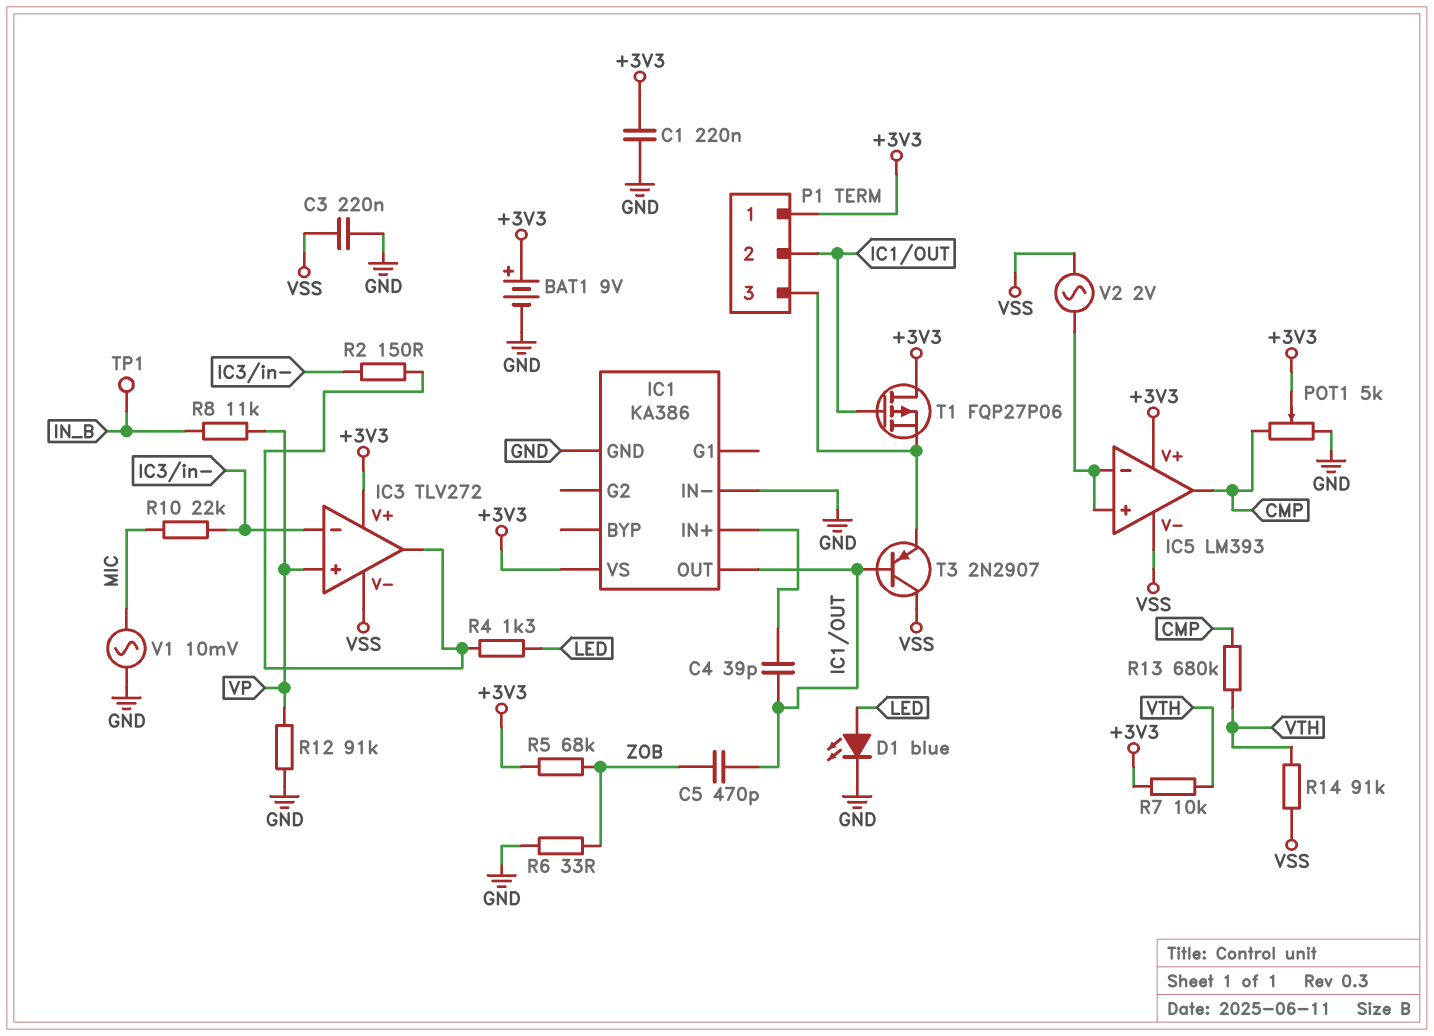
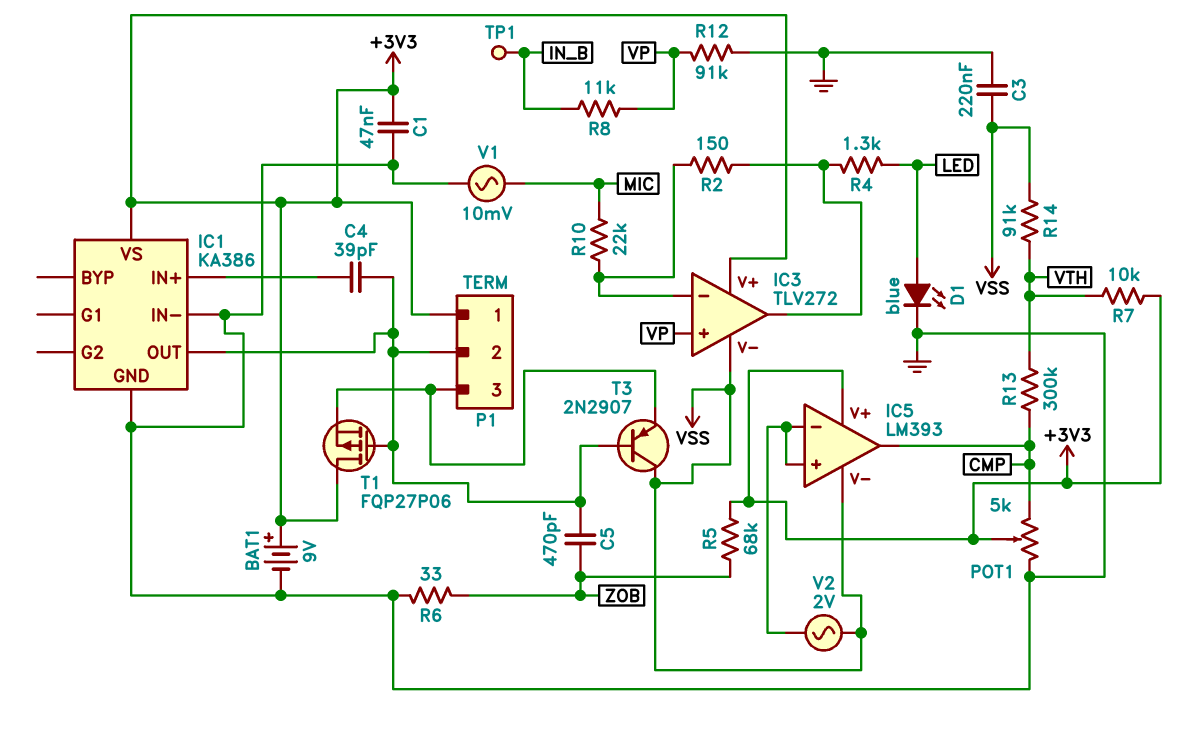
C1: 220nF (+3V3, GND) -> 47nF (+3V3, GND)
R13: 680k (CMP, VTH) -> 300k (CMP, VTH)

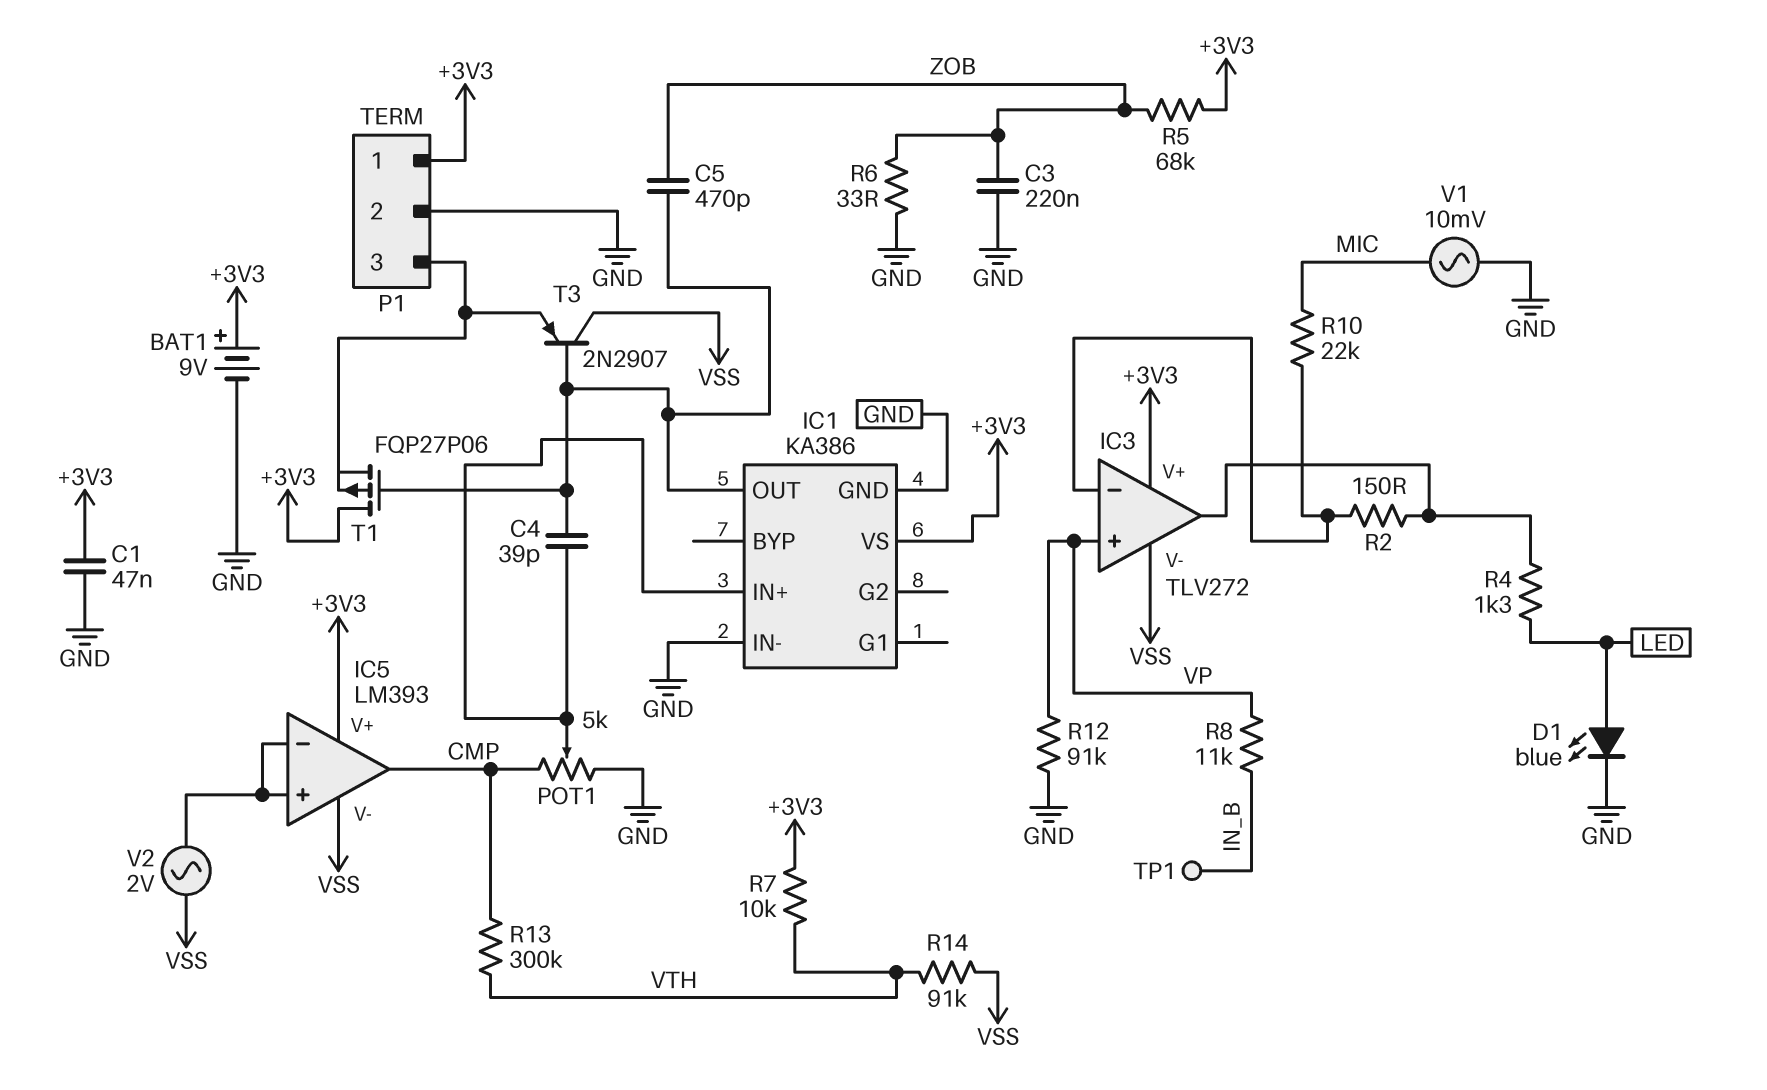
C3: 220nF (GND, VSS) -> 220nF (GND, ZOB)
P1 pin 2: IC1/OUT -> GND
POT1: 5k (CMP, GND, wiper +3V3) -> 5k (CMP, GND, wiper IC1/IN+)

